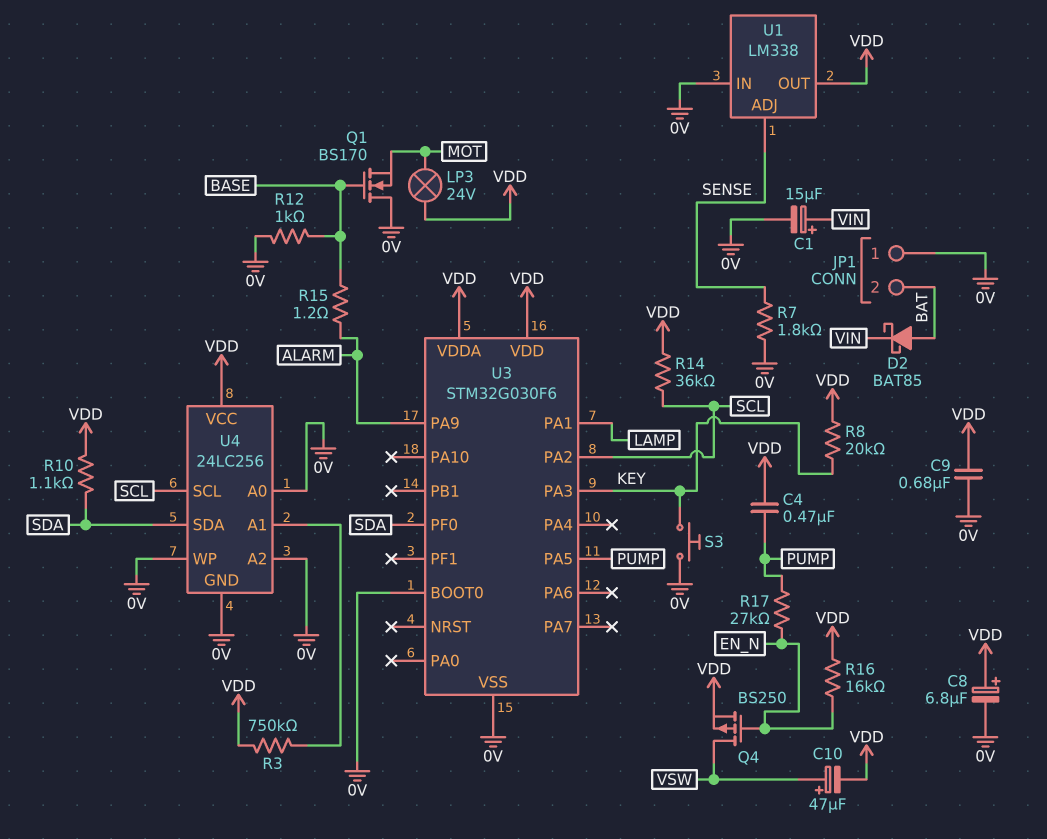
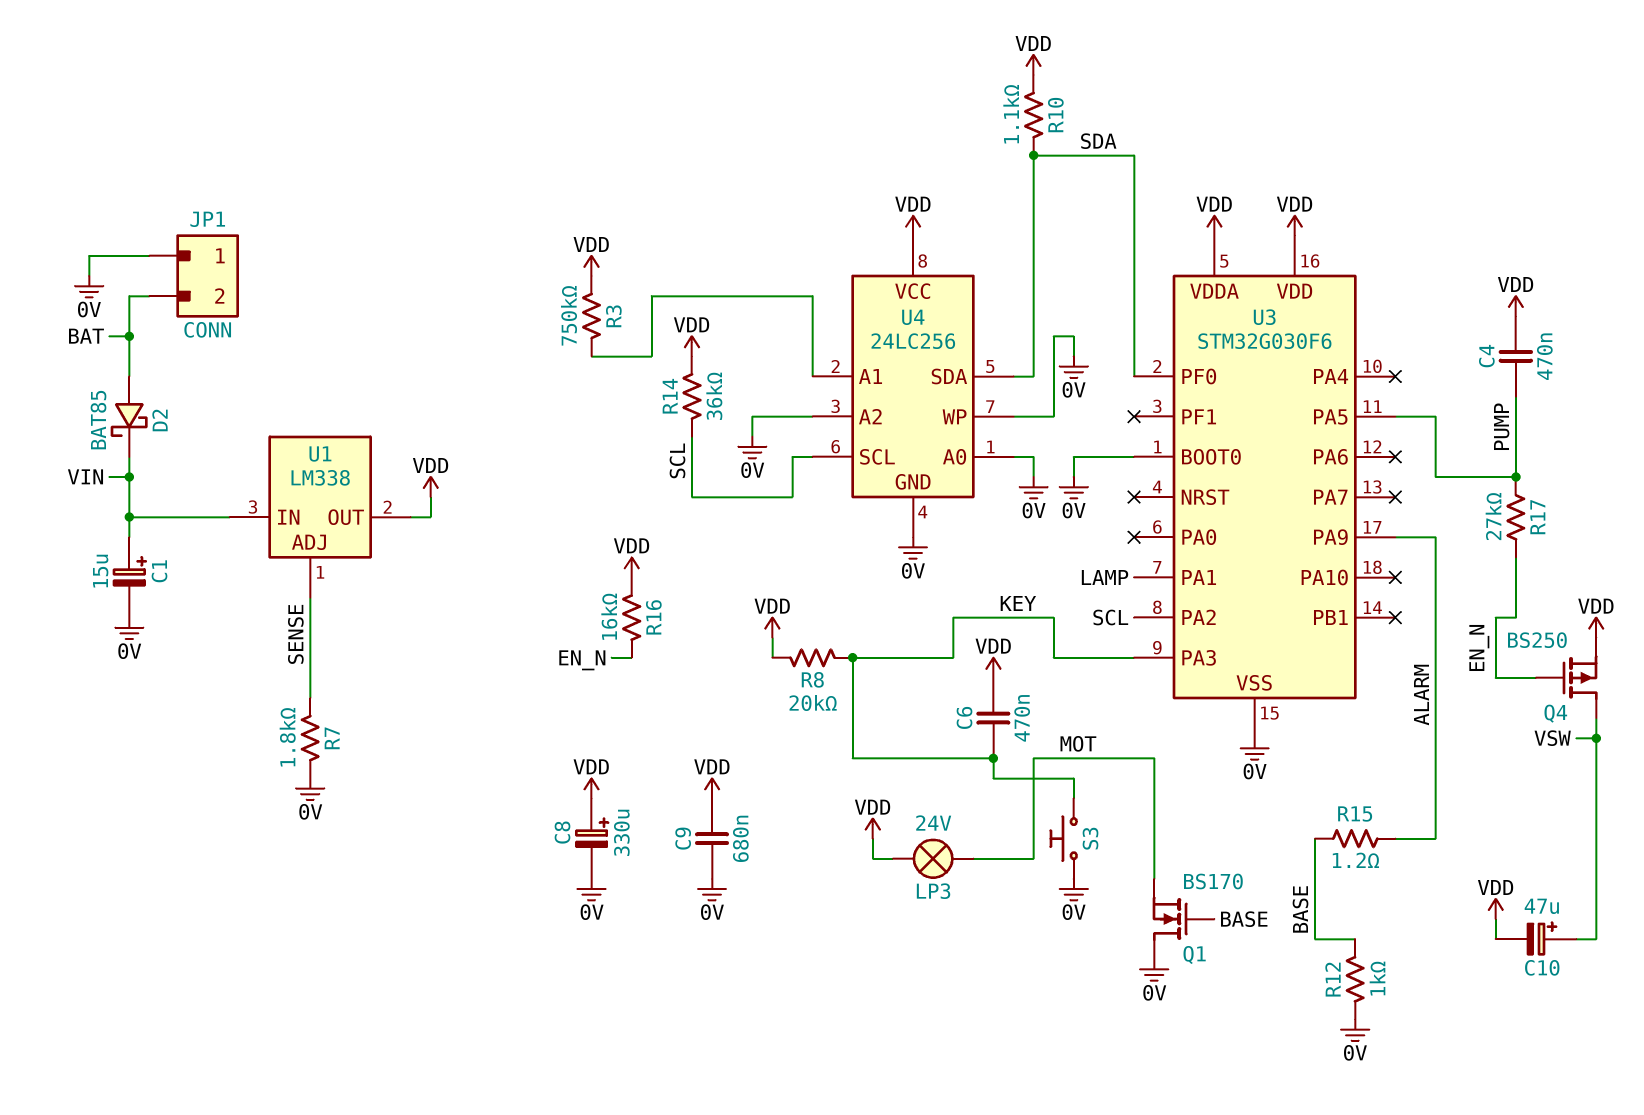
C6: none -> 470nF (KEY, VDD)
C8: 6.8uF (plus VDD, minus 0V) -> 330uF (plus VDD, minus 0V)
U1 pin IN: 0V -> VIN

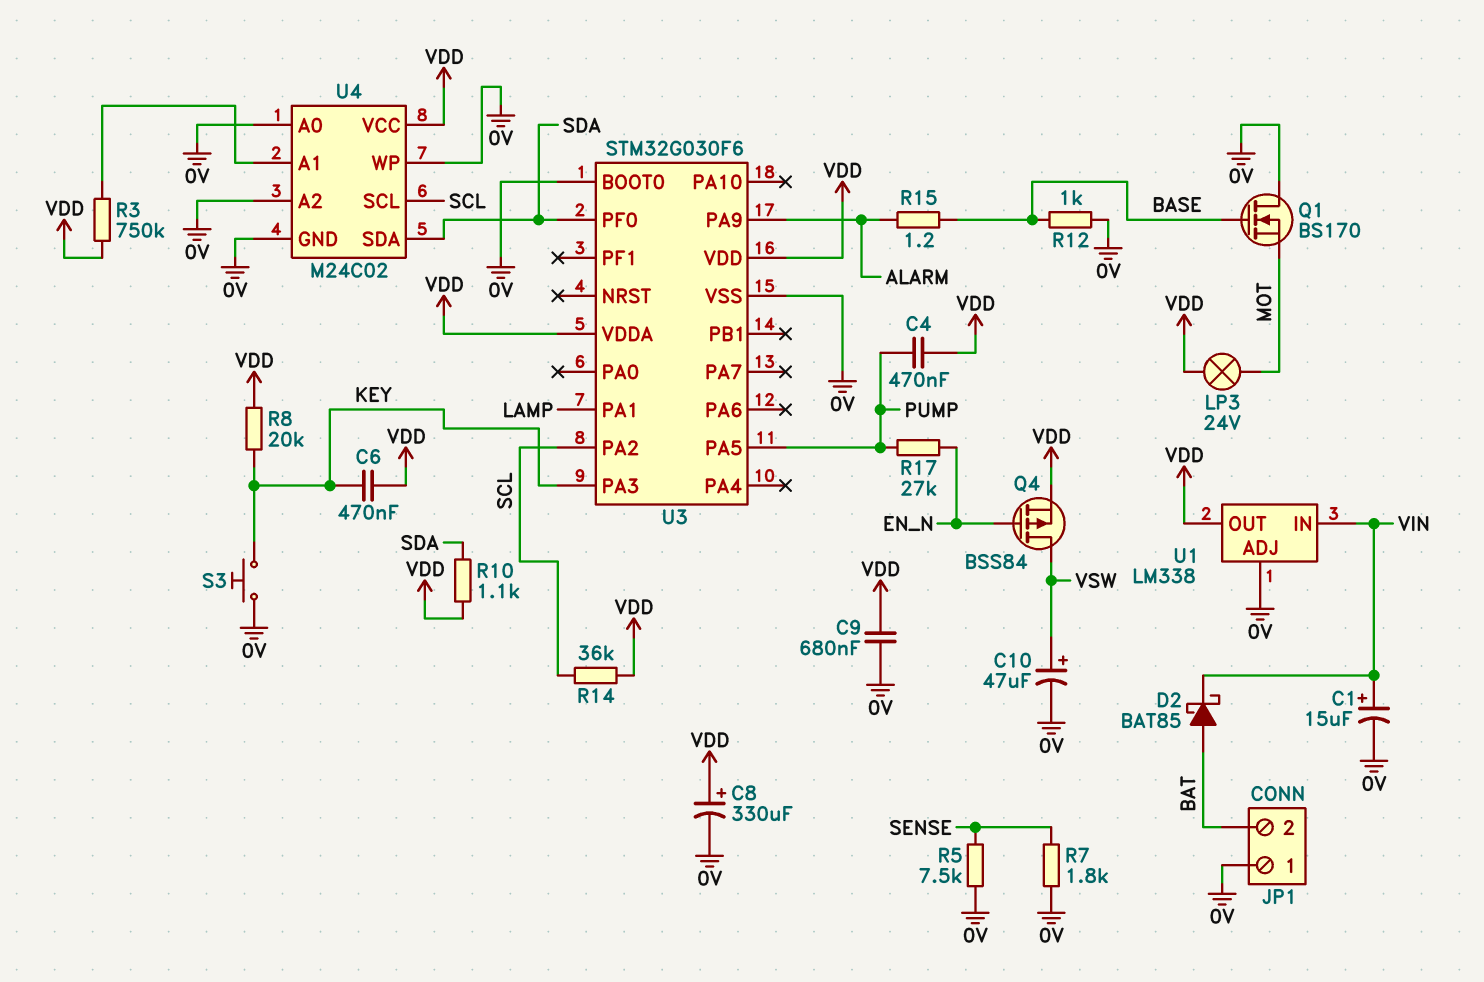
C10: 47uF (plus VSW, minus VDD) -> 47uF (plus VSW, minus 0V)
Q4: PMOS BS250 (G EN_N, D VSW, S VDD) -> PMOS BSS84 (G EN_N, D VSW, S VDD)
R5: none -> 7.5k (0V, SENSE)
R16: 16k (EN_N, VDD) -> none
U1 pin ADJ: SENSE -> 0V
U4: 24LC256 -> M24C02

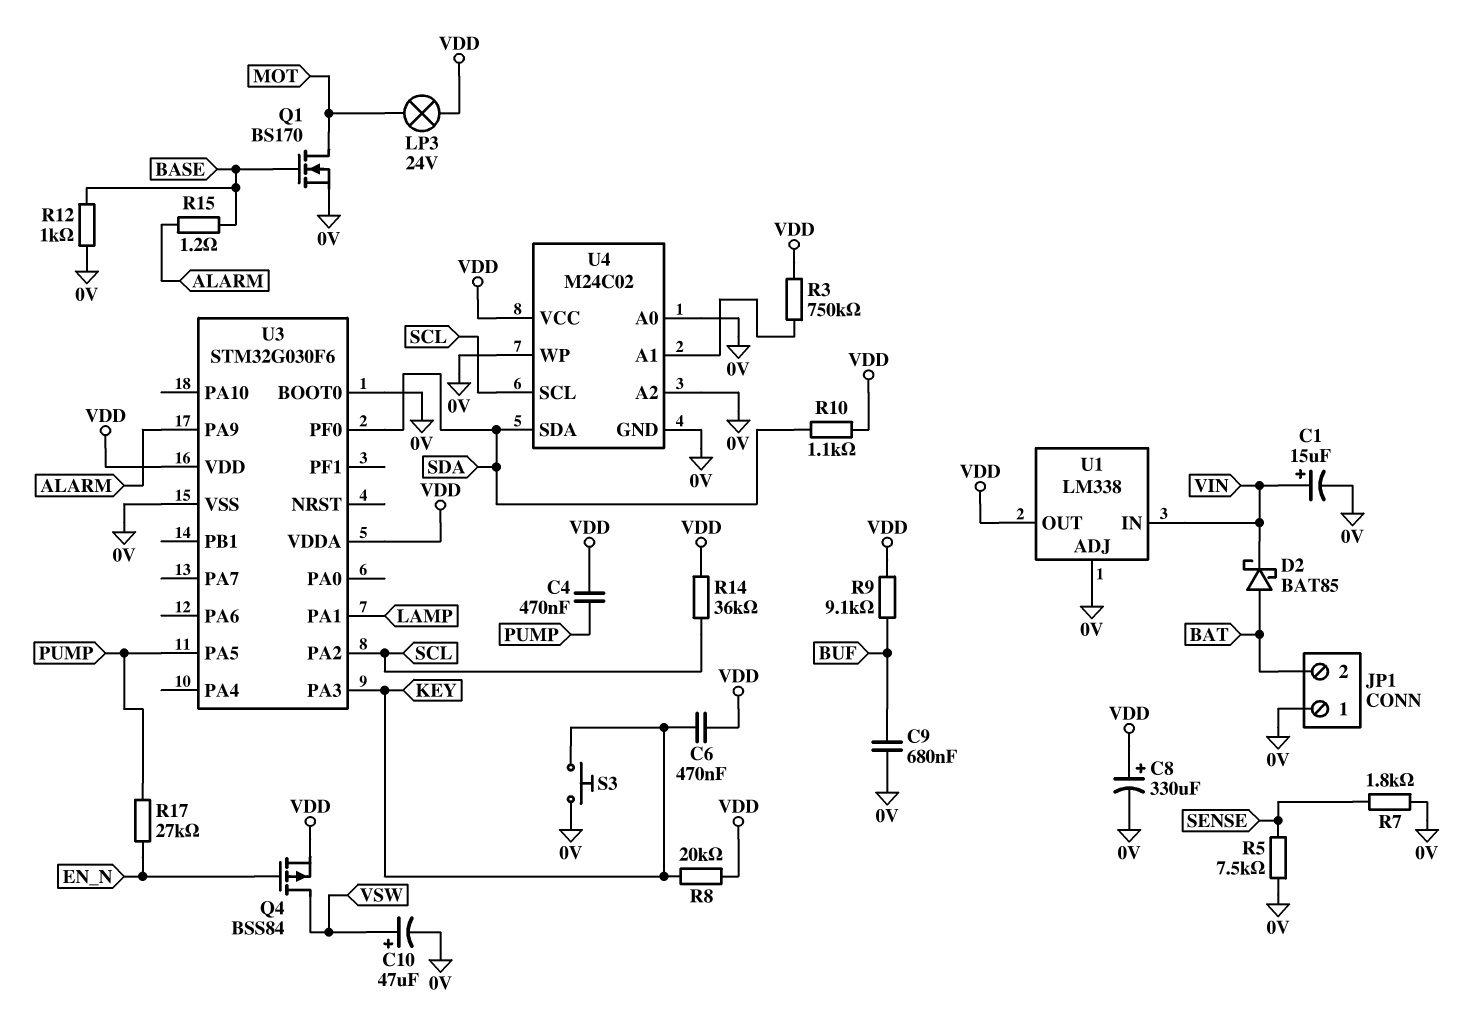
C9: 680nF (0V, VDD) -> 680nF (0V, BUF)
Q1: NMOS BS170 (G BASE, D 0V, S MOT) -> NMOS BS170 (G BASE, D MOT, S 0V)
R9: none -> 9.1k (BUF, VDD)

